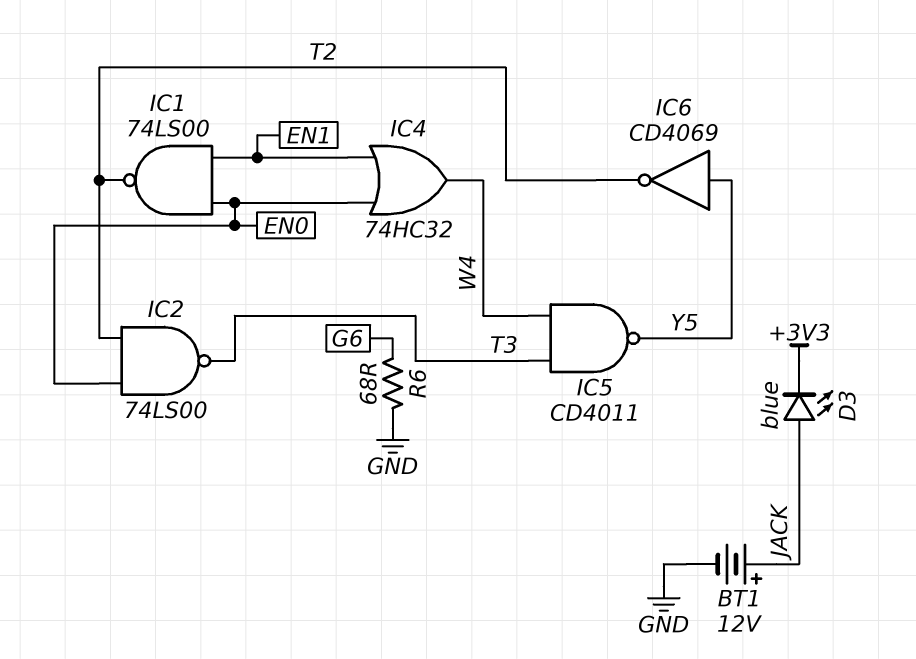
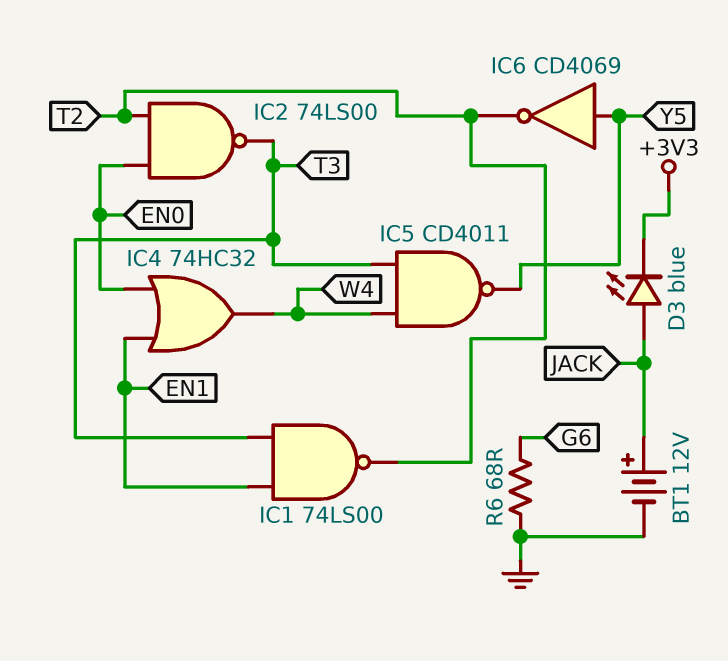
IC1: NAND 74LS00 (in EN0, in EN1, out T2) -> NAND 74LS00 (in EN1, in T3, out T2)

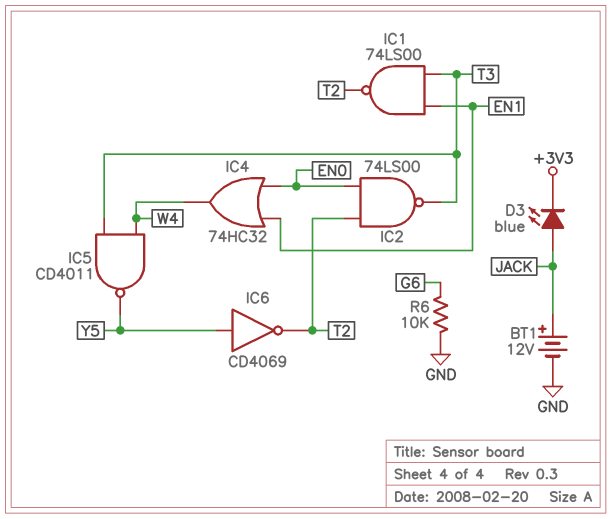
R6: 68 (G6, GND) -> 10k (G6, GND)

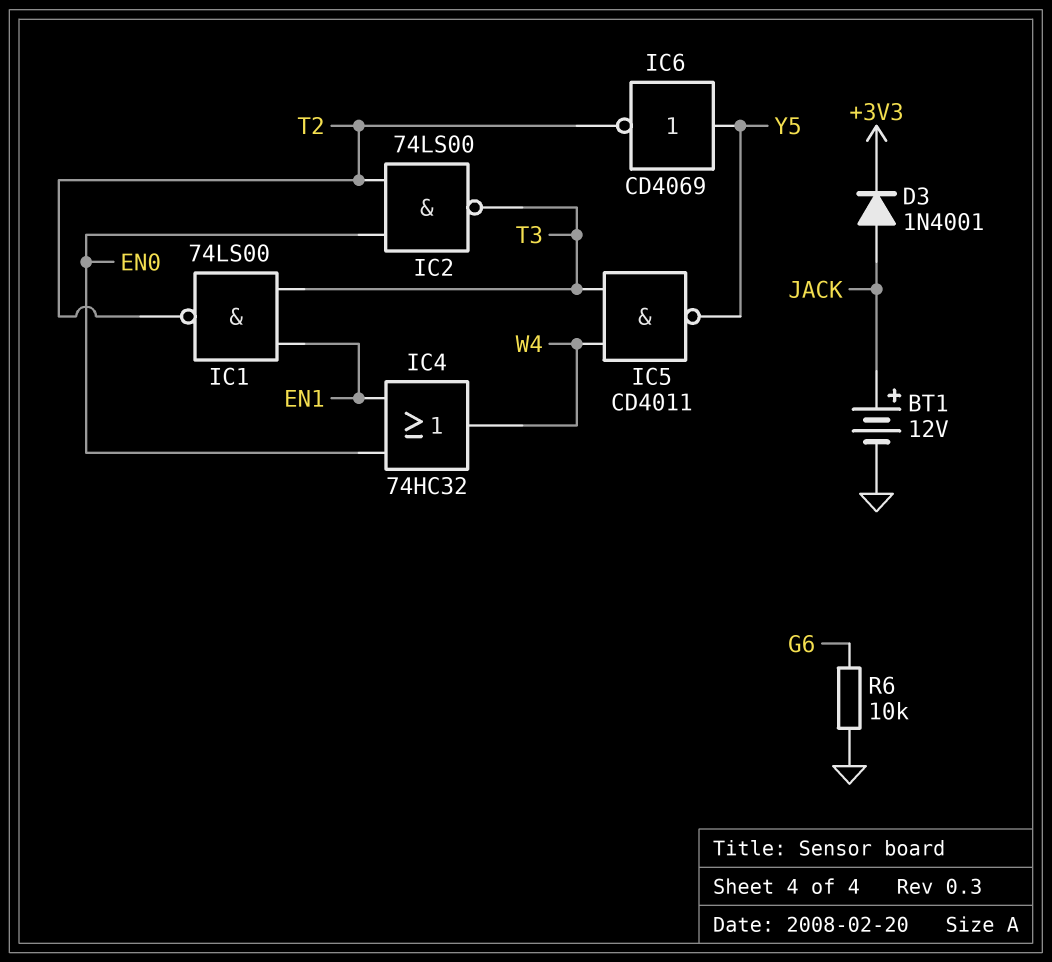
D3: LED blue (A JACK, K +3V3) -> diode 1N4001 (A JACK, K +3V3)

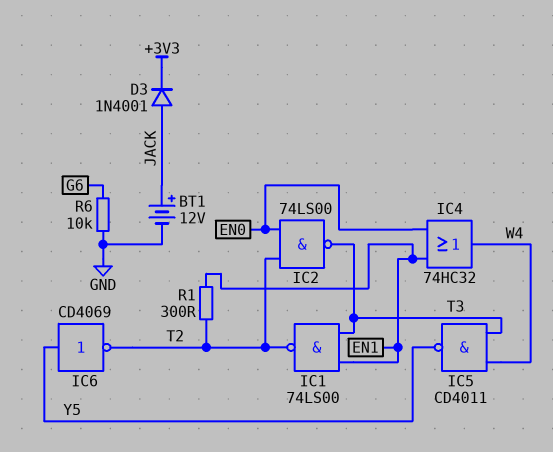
R1: none -> 300 (EN1, T2)

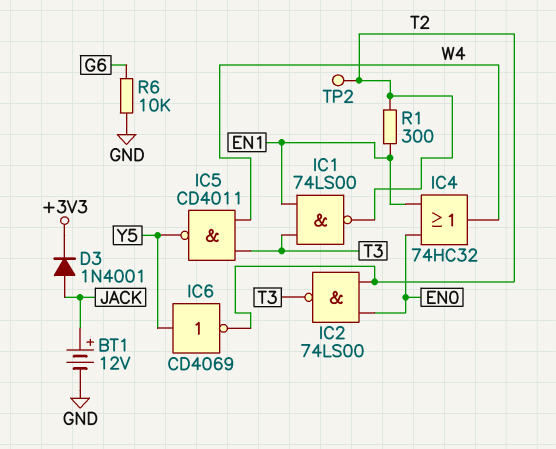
TP2: none -> test point (T2)

